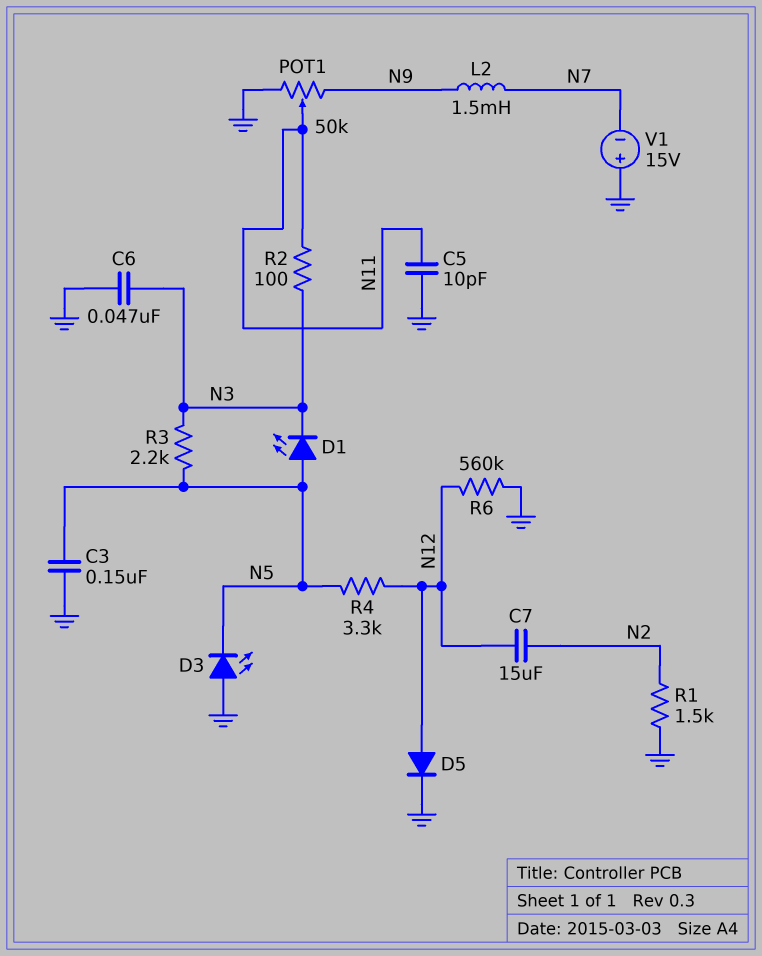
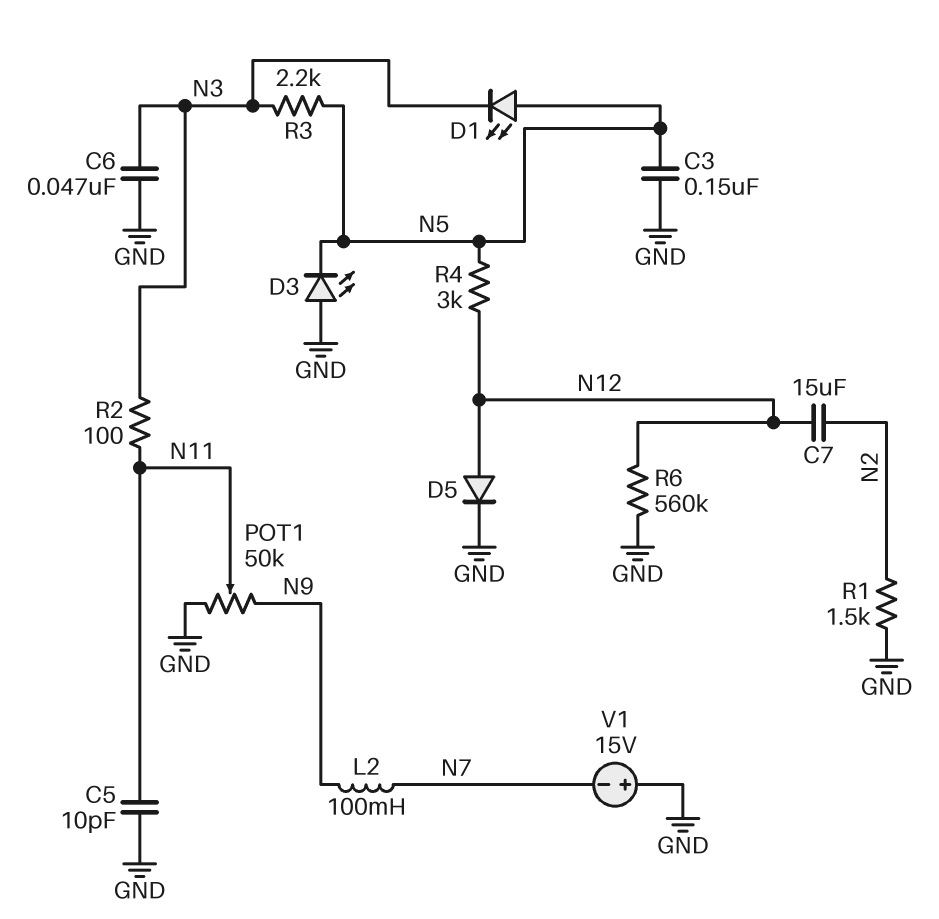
L2: 1.5mH (N7, N9) -> 100mH (N7, N9)
R4: 3.3k (N5, N12) -> 3k (N5, N12)

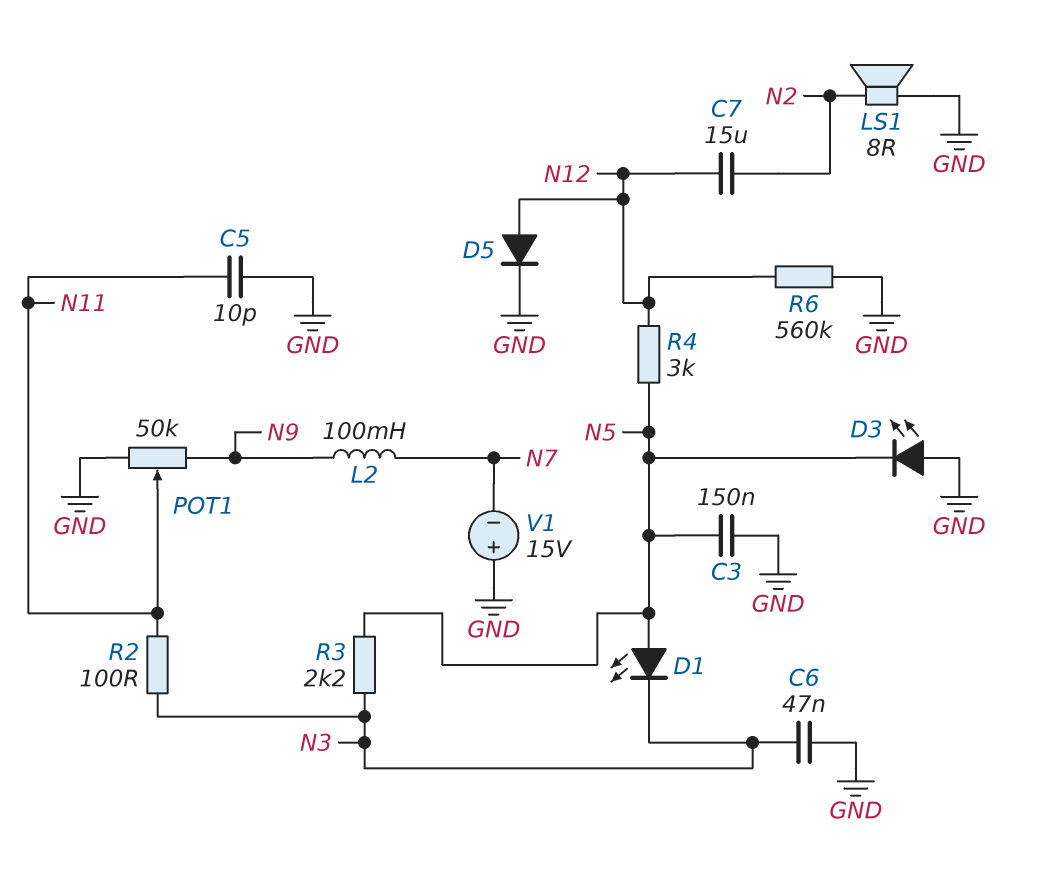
LS1: none -> speaker 8R (GND, N2)
R1: 1.5k (GND, N2) -> none

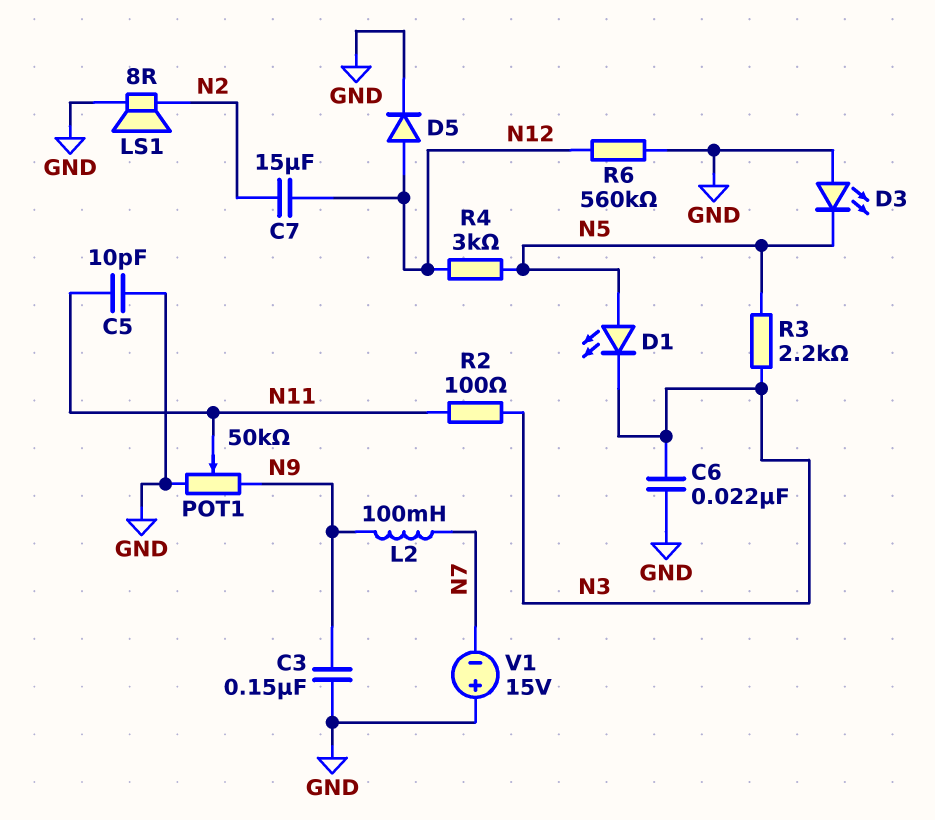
C3: 150nF (GND, N5) -> 150nF (GND, N9)
C6: 47nF (GND, N3) -> 22nF (GND, N3)

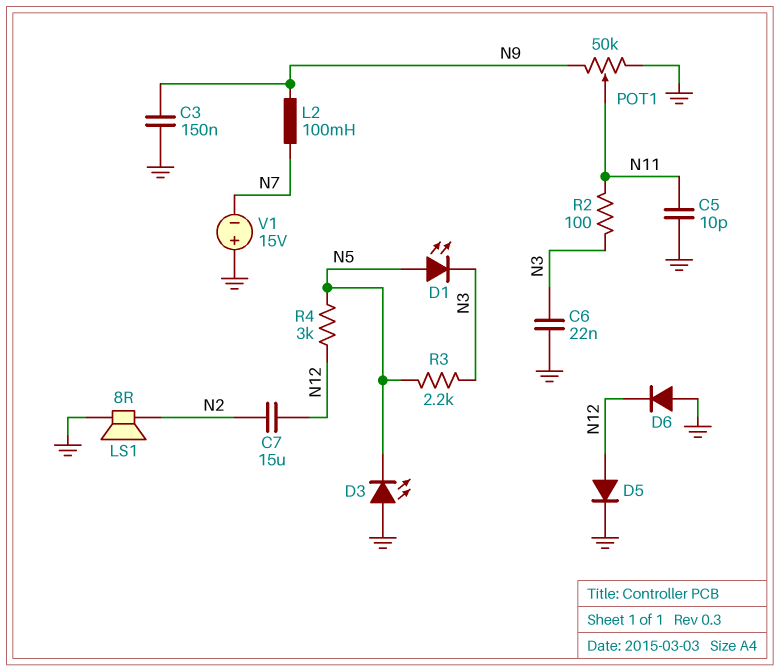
D6: none -> diode (A GND, K N12)
R6: 560k (GND, N12) -> none

